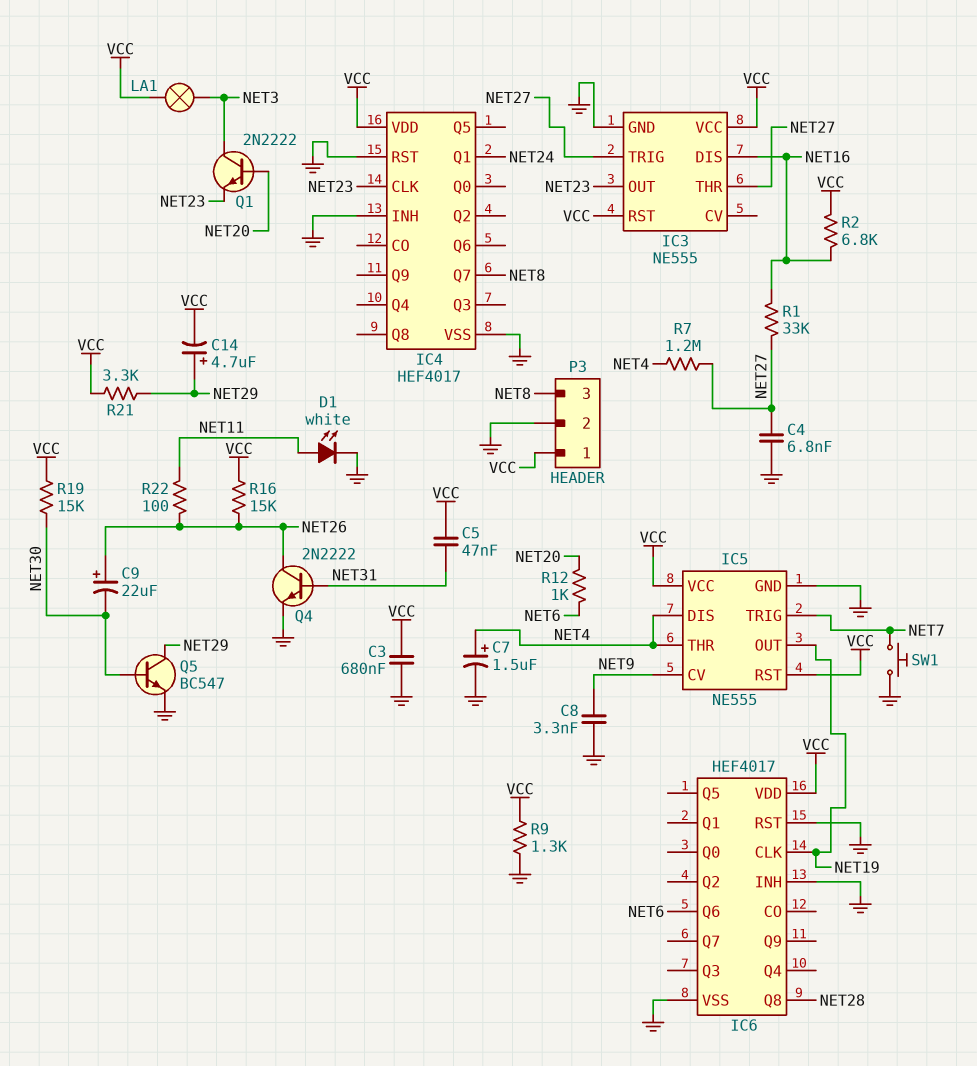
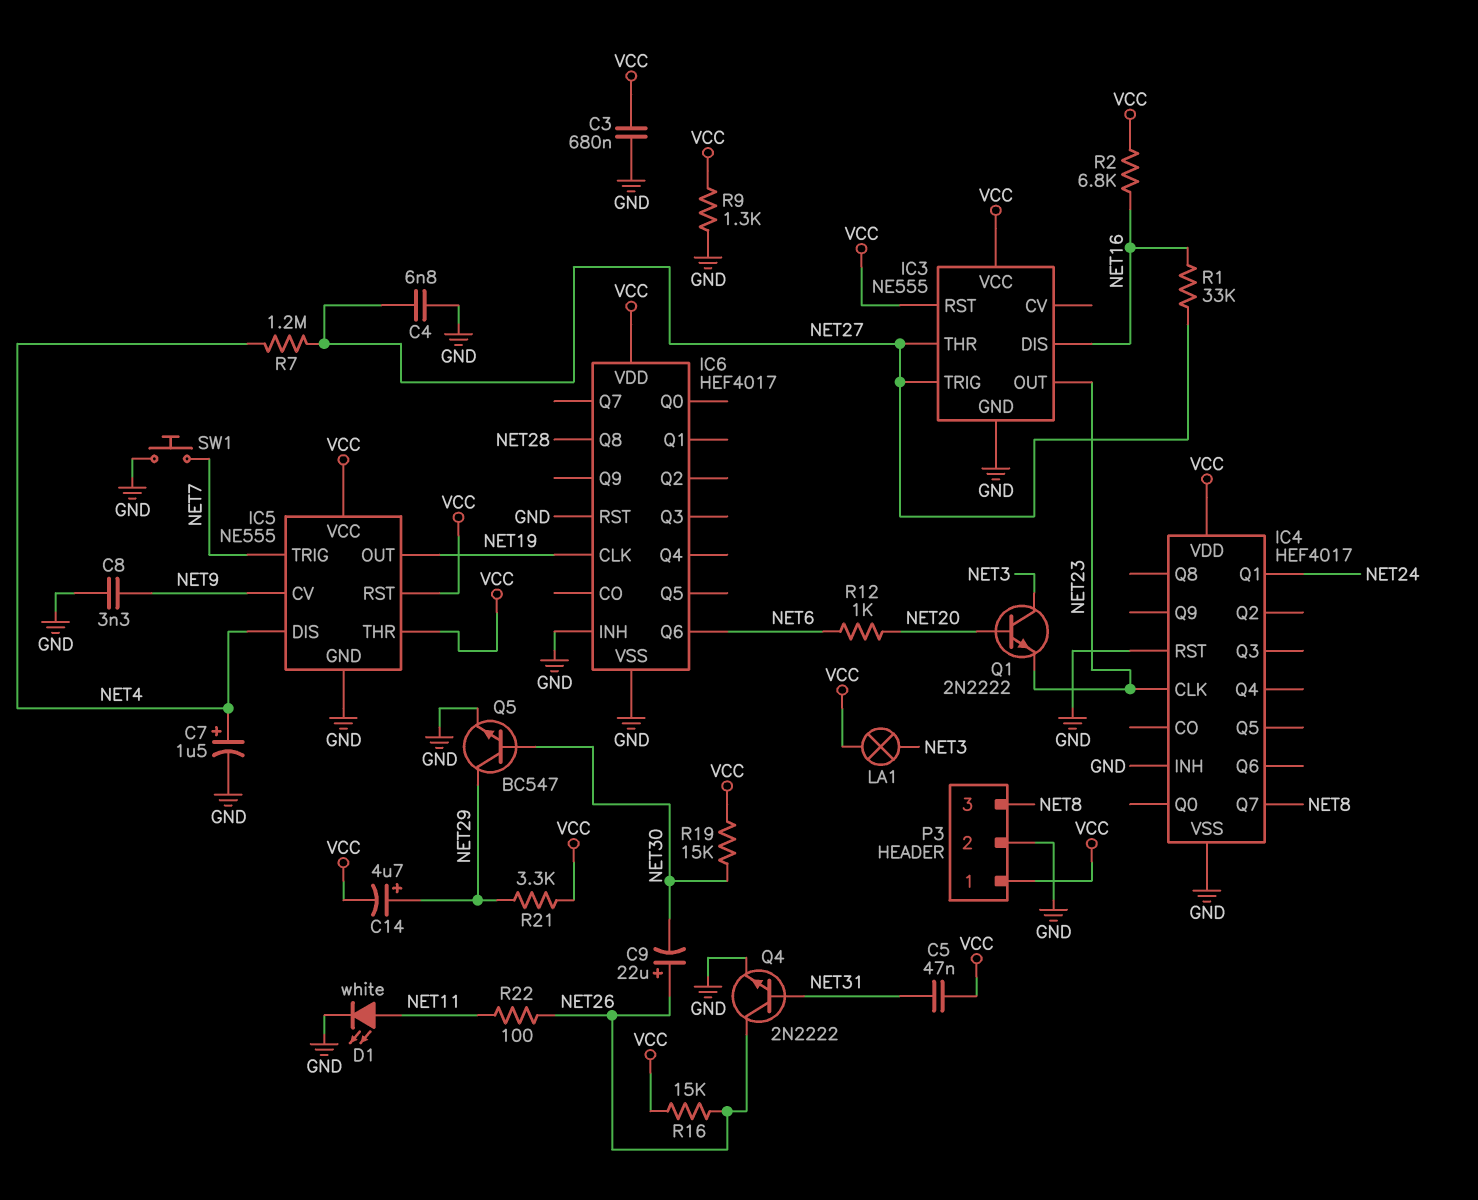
IC5 pin THR: NET4 -> VCC

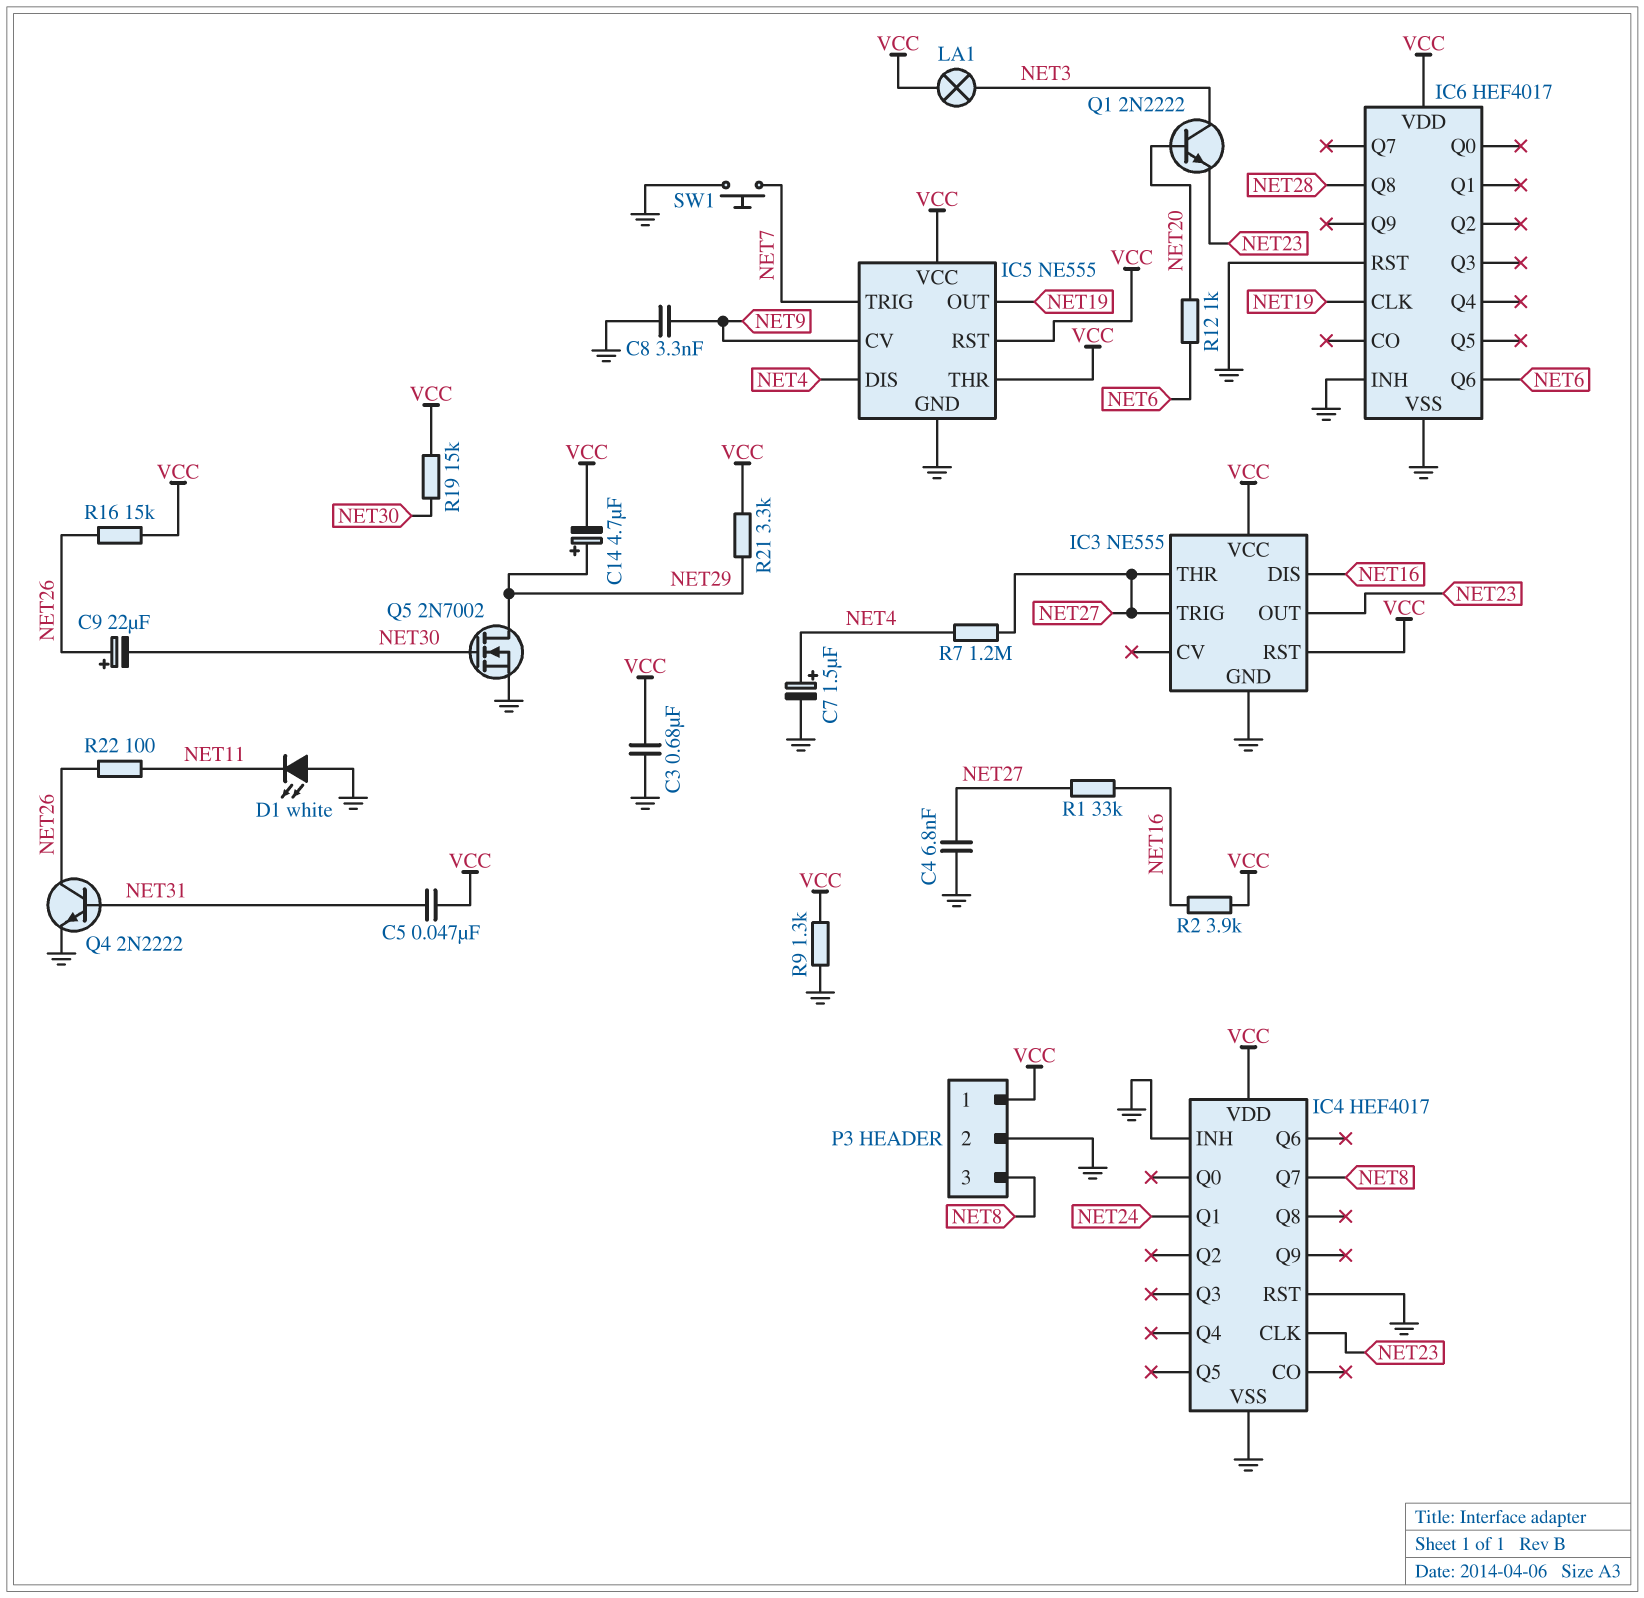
D1: LED white (A NET11, K GND) -> LED white (A GND, K NET11)
Q5: NPN BC547 (B NET30, C NET29, E GND) -> NMOS 2N7002 (G NET30, D NET29, S GND)
R2: 6.8k (NET16, VCC) -> 3.9k (NET16, VCC)

